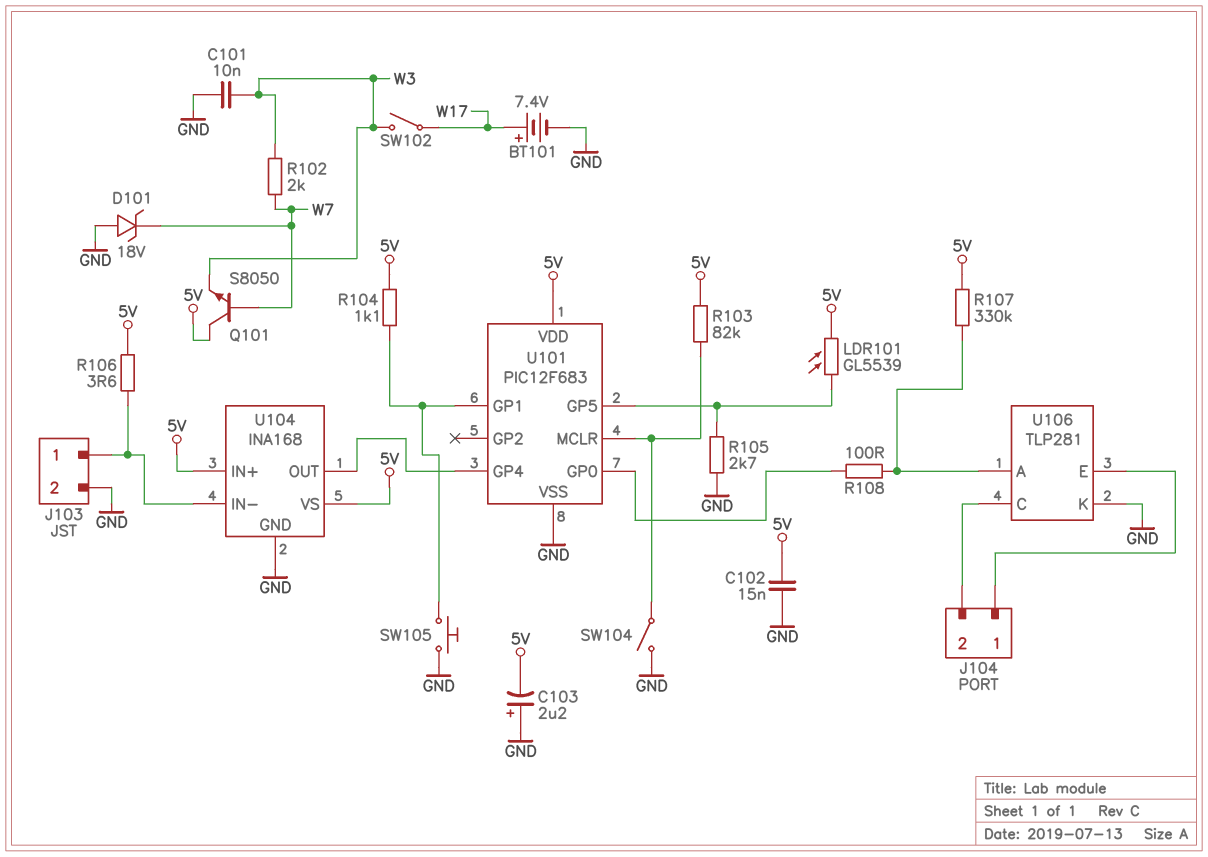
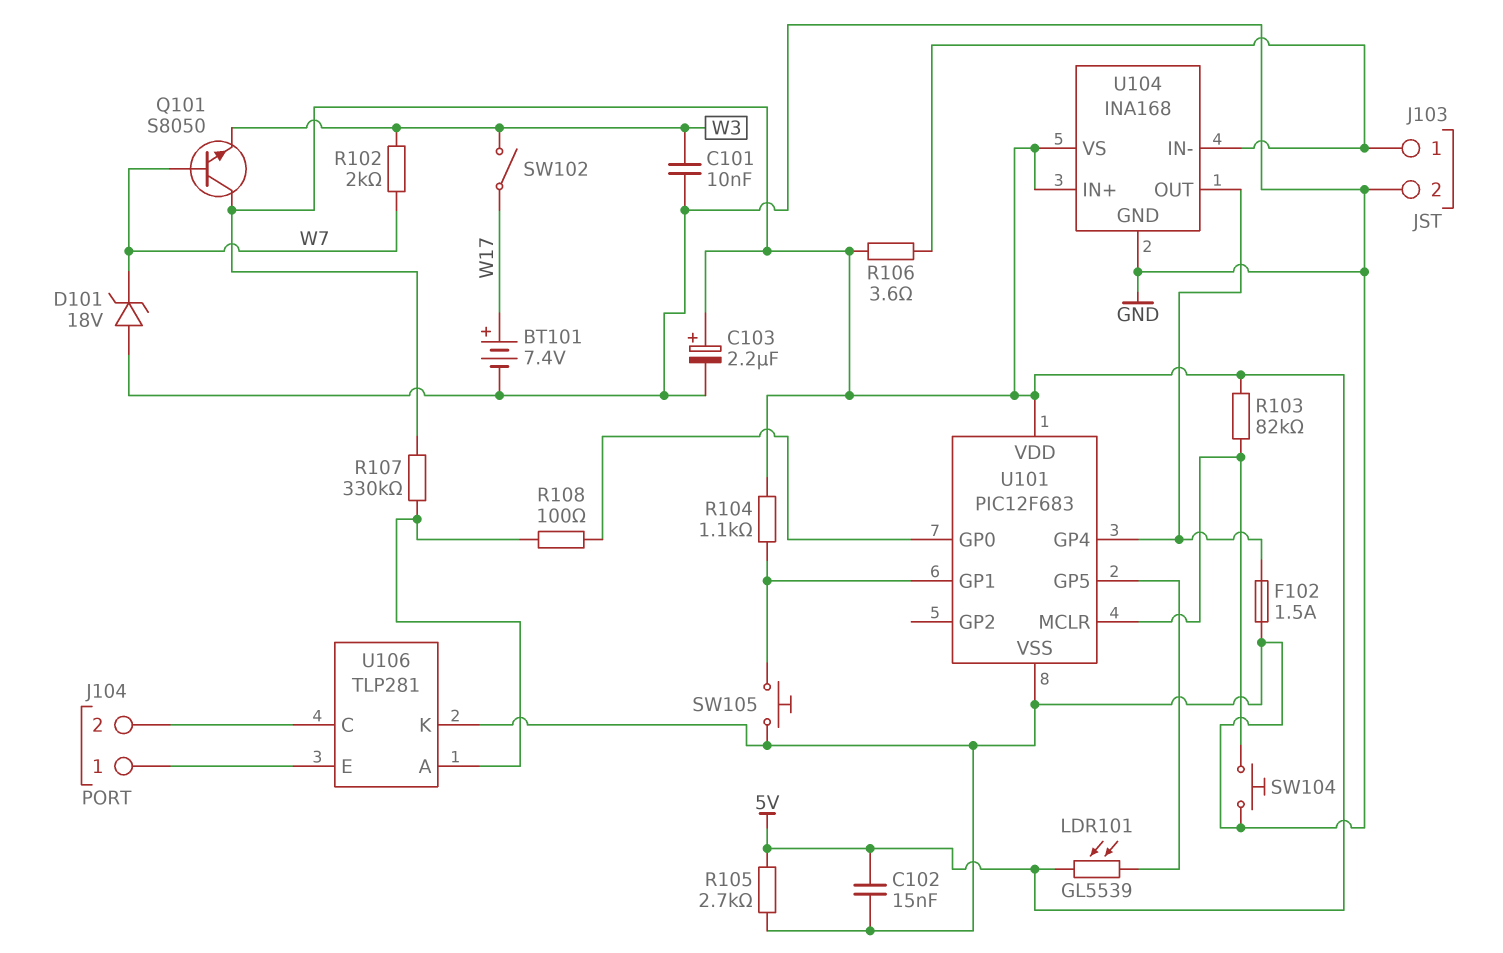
C103: 2.2uF (plus GND, minus 5V) -> 2.2uF (plus 5V, minus GND)
F102: none -> 1.5A (GND, U101/GP4)
R105: 2.7k (GND, U101/GP5) -> 2.7k (5V, GND)
SW104: switch (GND, U101/MCLR) -> button (GND, U101/MCLR)

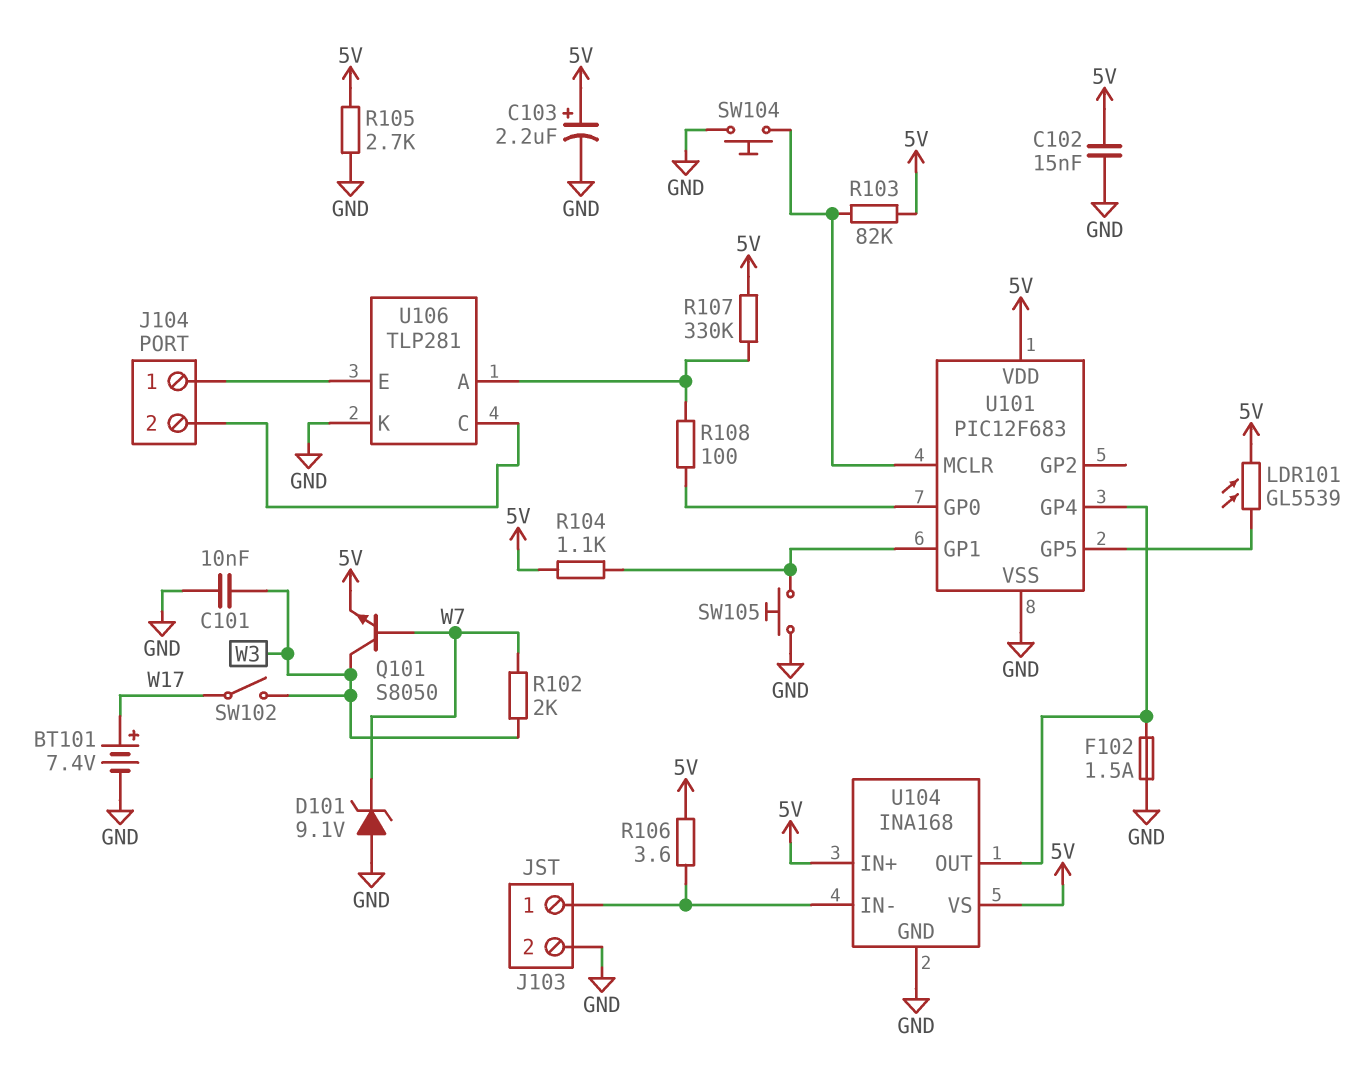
D101: zener 18V (A GND, K W7) -> zener 9.1V (A GND, K W7)
Q101: NPN S8050 (B W7, C 5V, E W3) -> NPN S8050 (B W7, C W3, E 5V)

